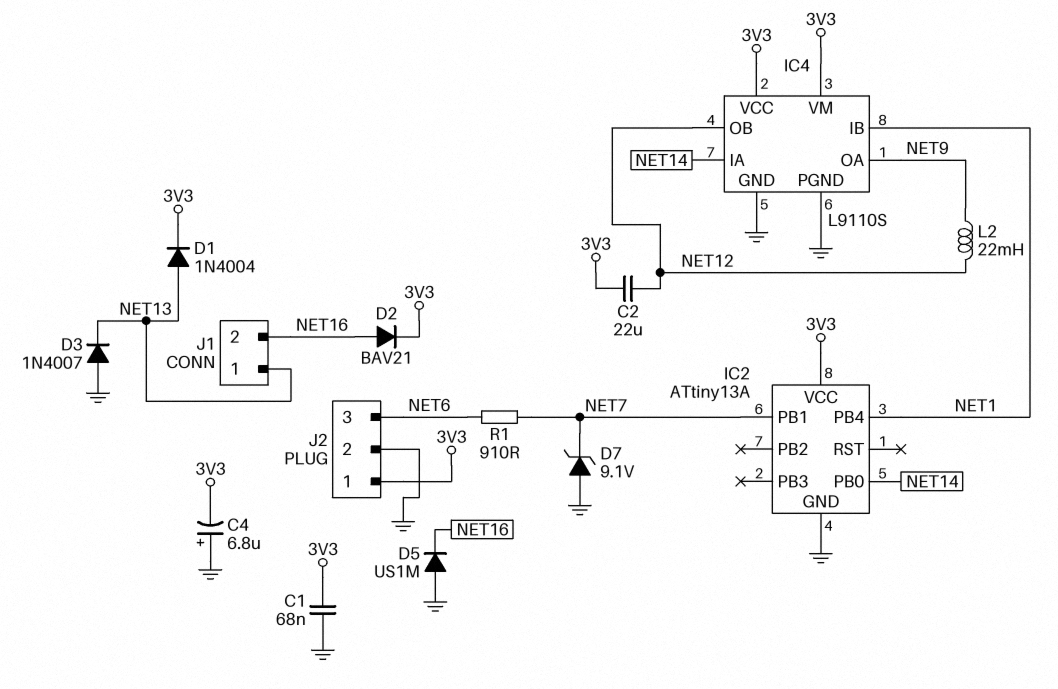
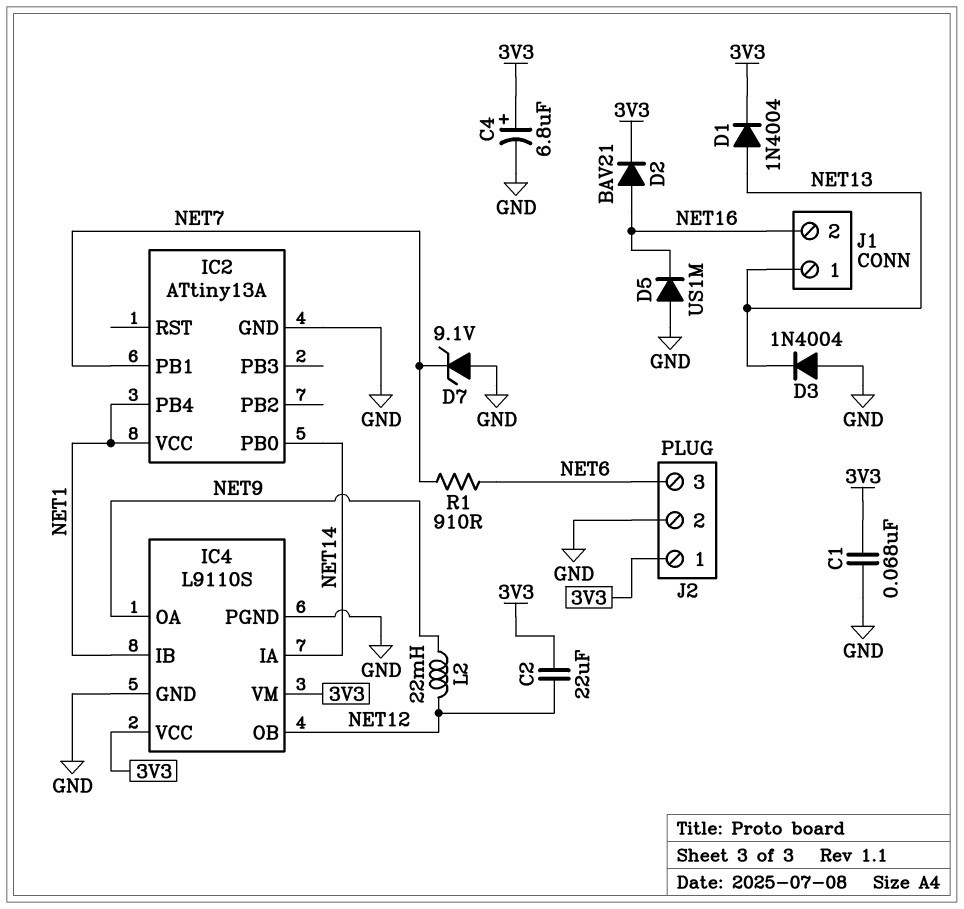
C4: 6.8uF (plus GND, minus 3V3) -> 6.8uF (plus 3V3, minus GND)
D3: diode 1N4007 (A GND, K NET13) -> diode 1N4004 (A GND, K NET13)
IC2 pin VCC: 3V3 -> NET1

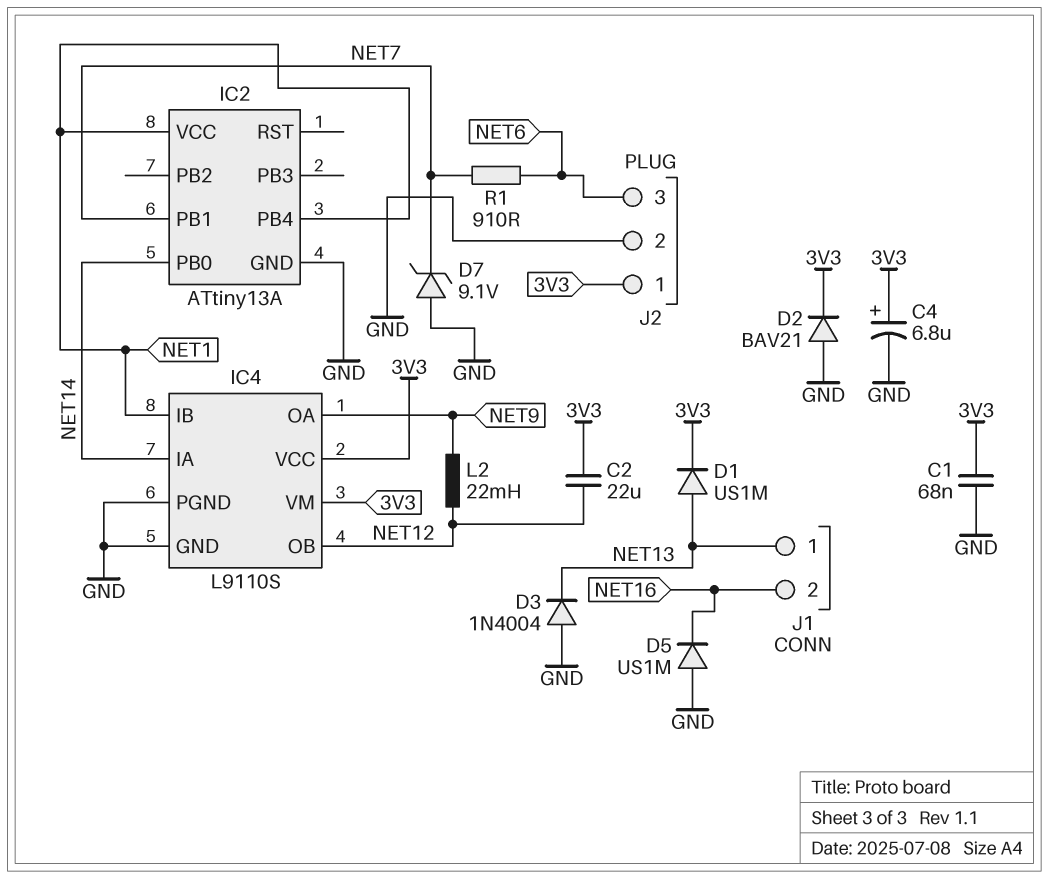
D1: diode 1N4004 (A NET13, K 3V3) -> diode US1M (A NET13, K 3V3)
D2: diode BAV21 (A NET16, K 3V3) -> diode BAV21 (A GND, K 3V3)

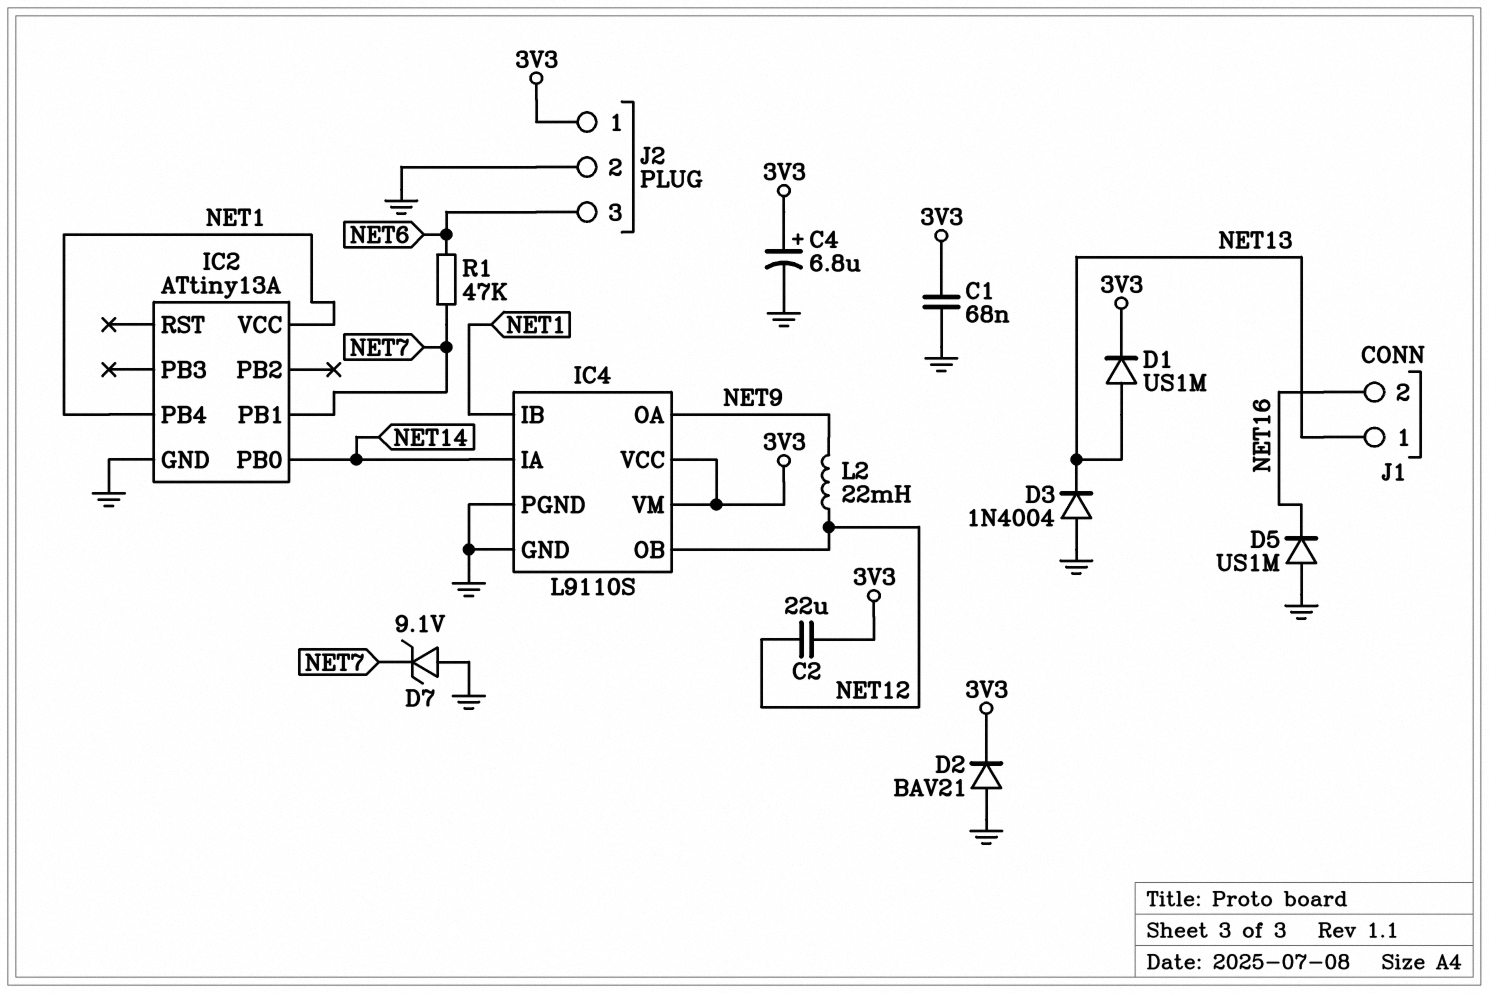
R1: 910 (NET6, NET7) -> 47k (NET6, NET7)

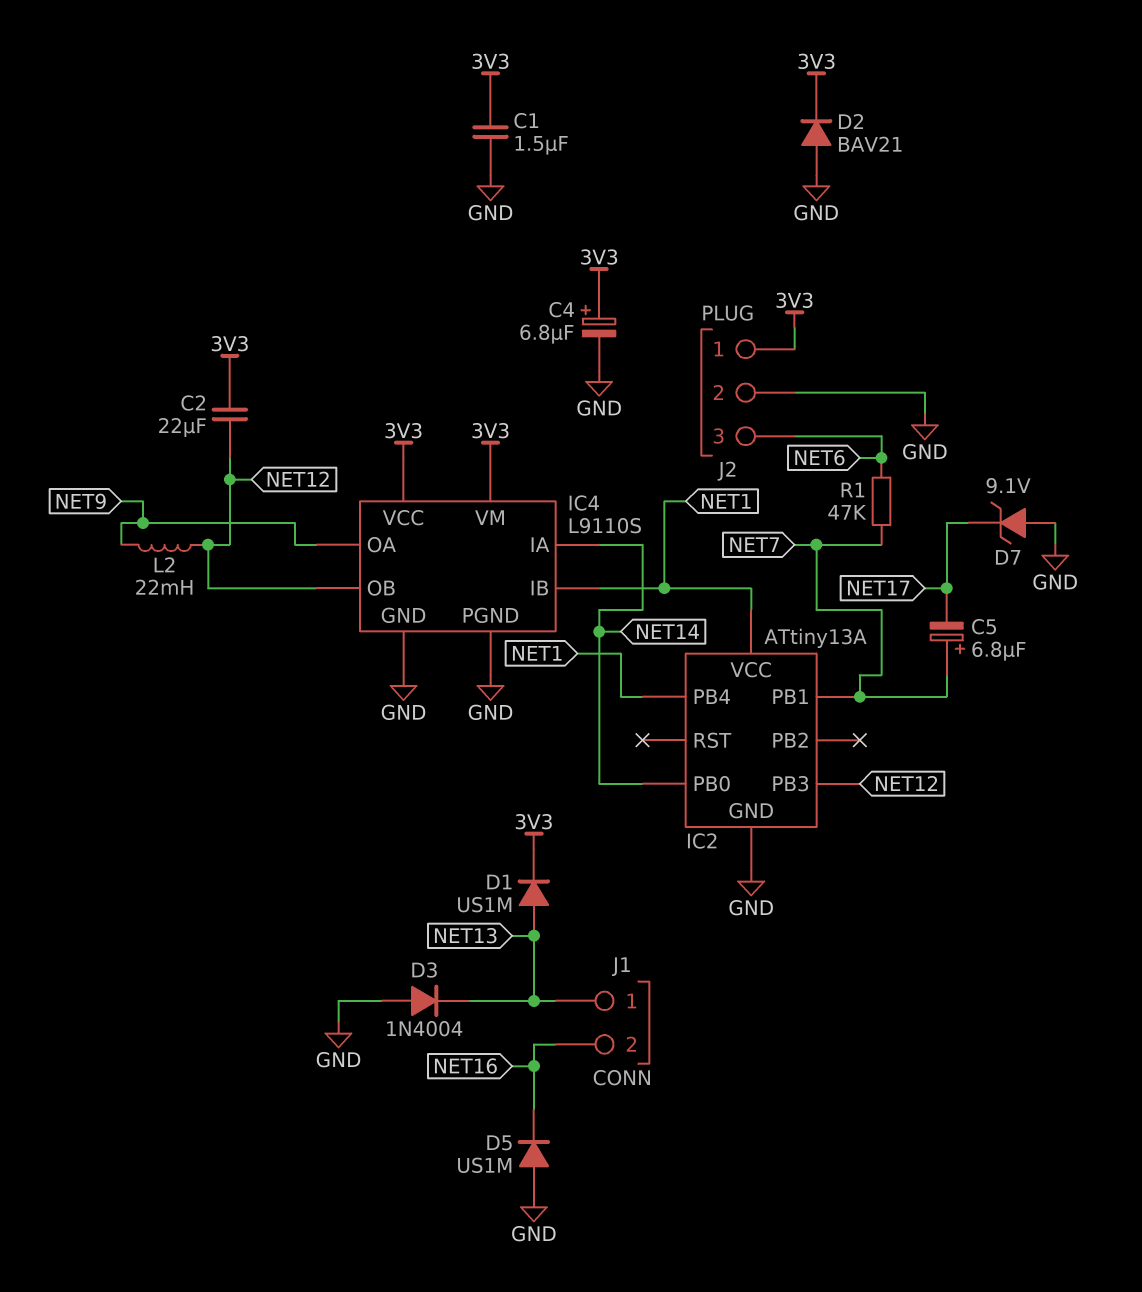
C1: 68nF (3V3, GND) -> 1.5uF (3V3, GND)
C5: none -> 6.8uF (plus NET7, minus NET17)
D7: zener 9.1V (A GND, K NET7) -> zener 9.1V (A GND, K NET17)
IC2 pin PB3: none -> NET12

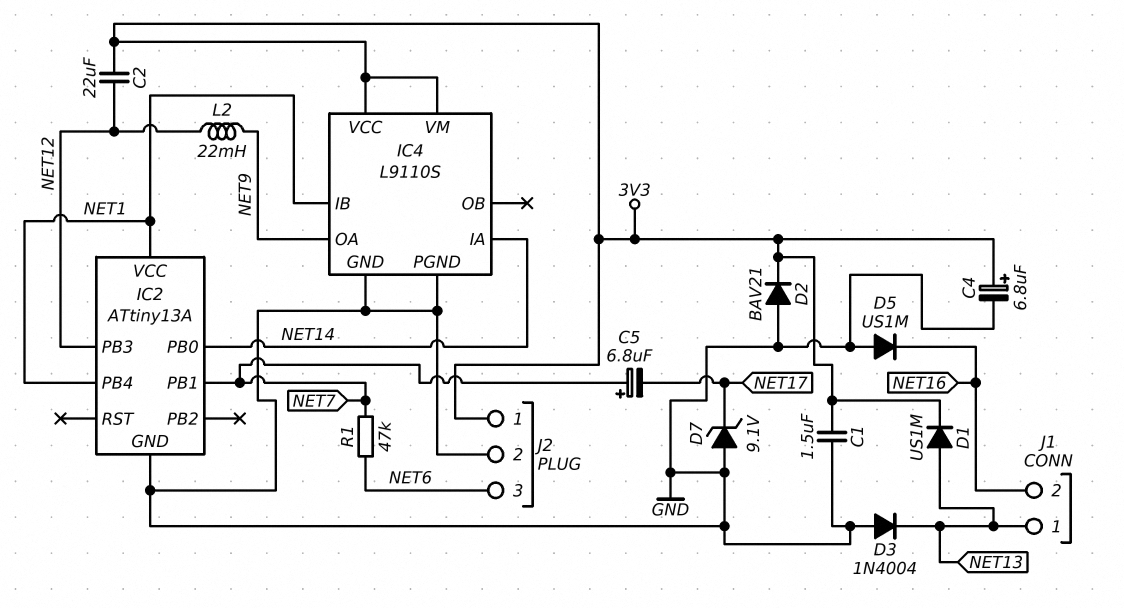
IC4 pin OB: NET12 -> none

